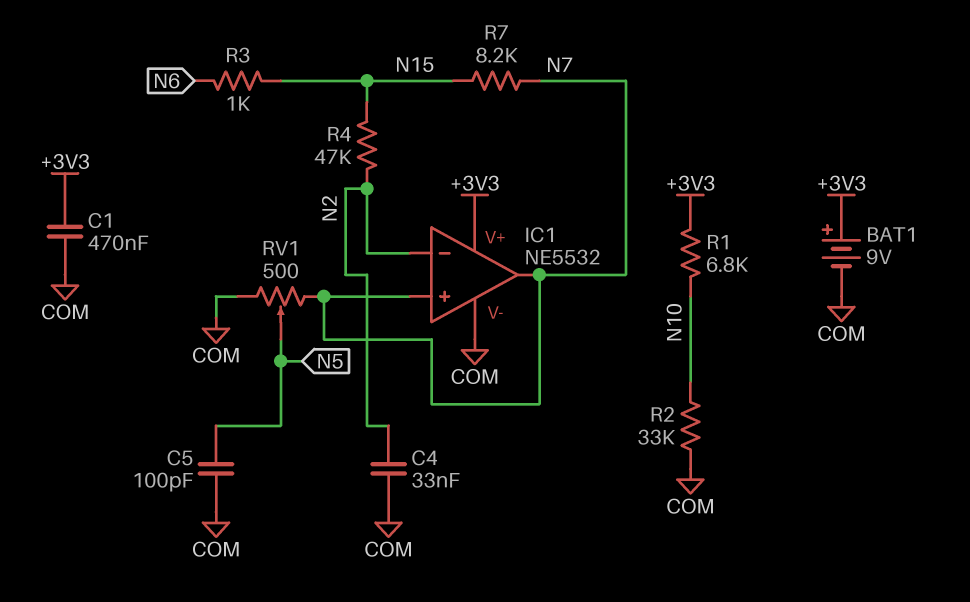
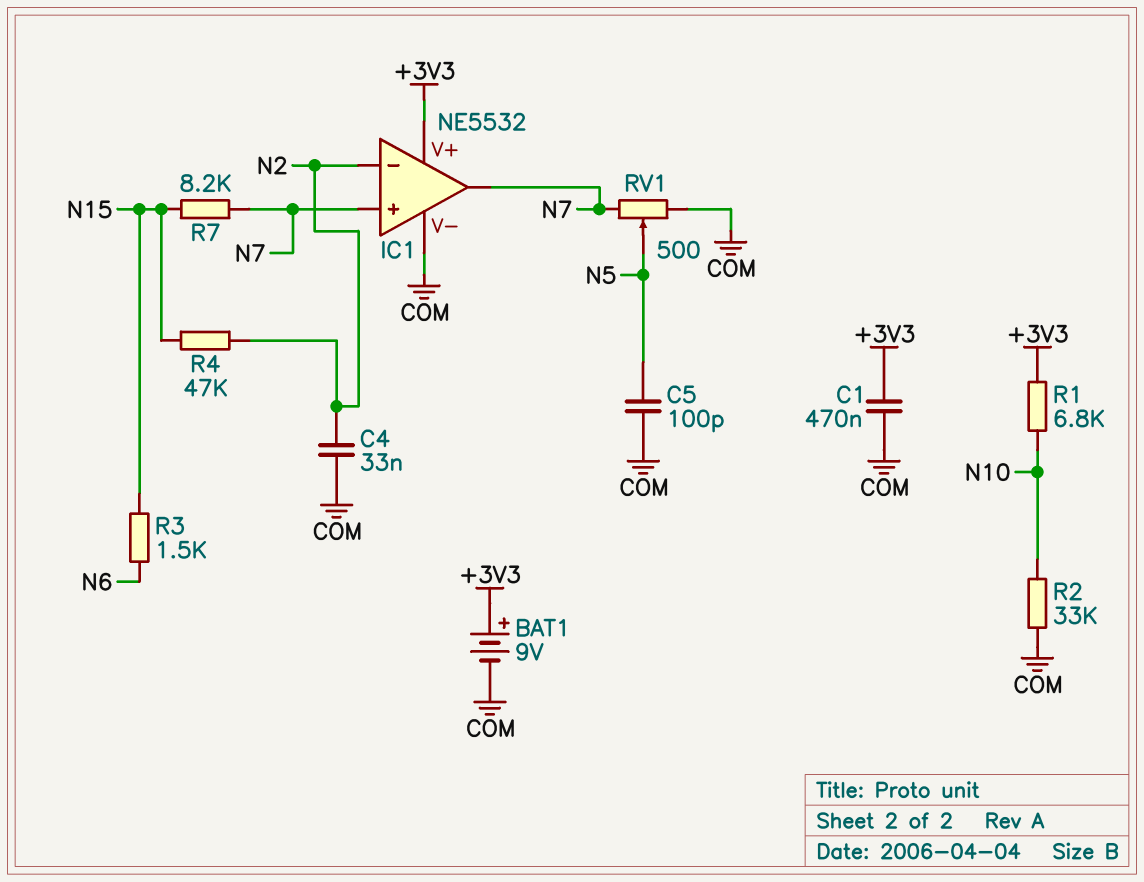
R3: 1k (N6, N15) -> 1.5k (N6, N15)

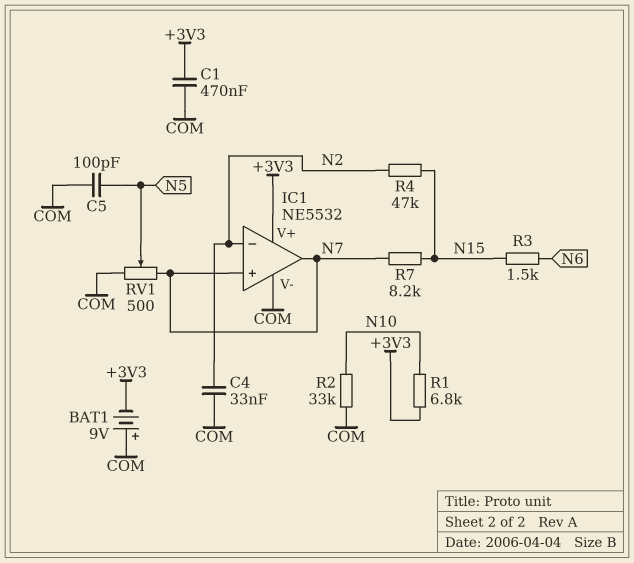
BAT1: 9V (plus +3V3, minus COM) -> 9V (plus COM, minus +3V3)

